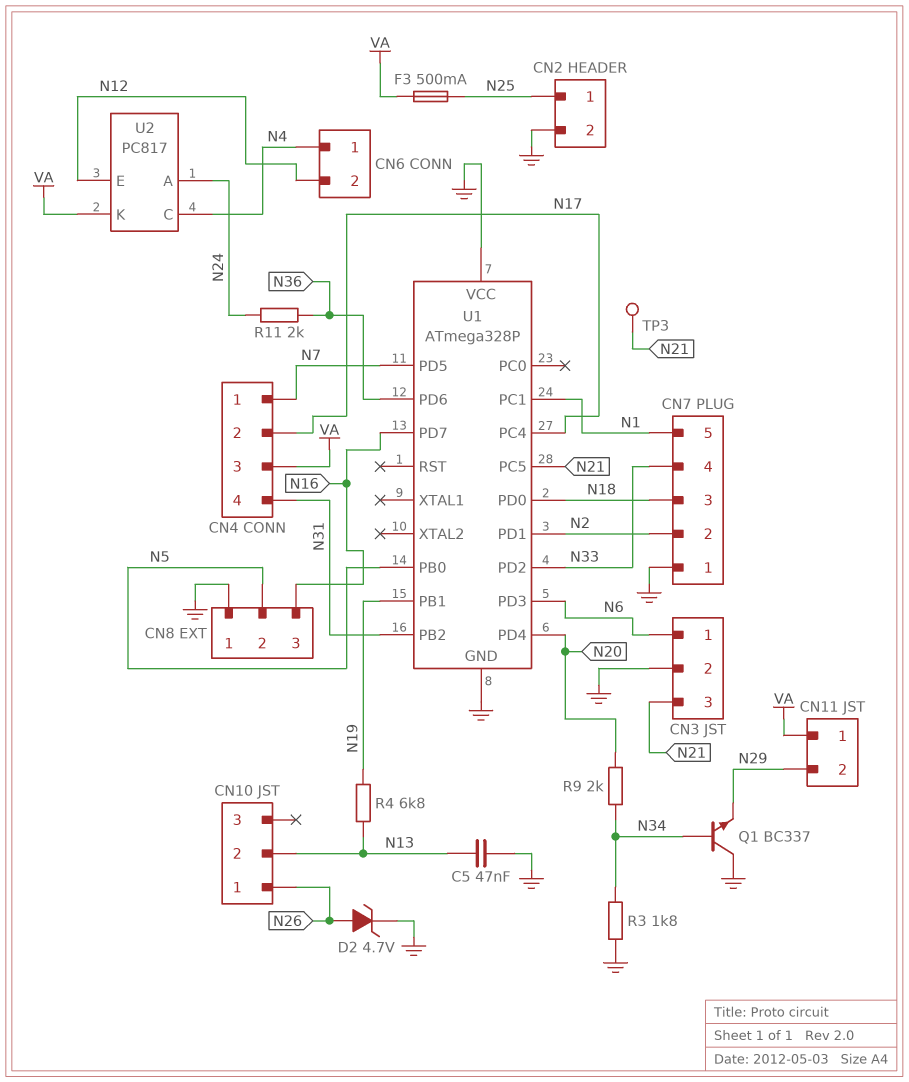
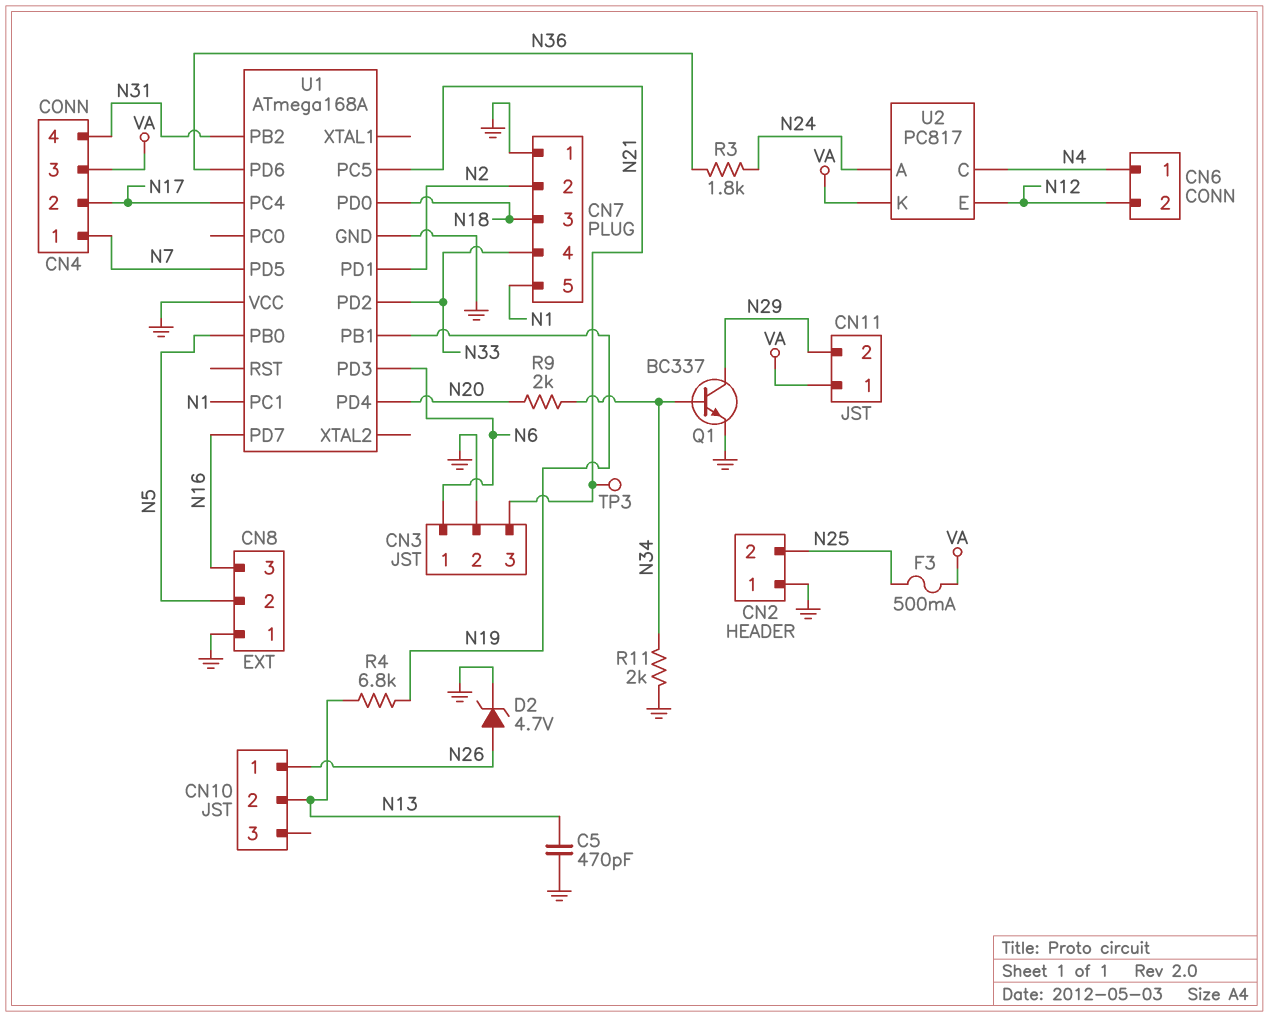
C5: 47nF (GND, N13) -> 470pF (GND, N13)
CN2 pin 1: N25 -> GND
CN2 pin 2: GND -> N25
Q1: NPN BC337 (B N34, C GND, E N29) -> NPN BC337 (B N34, C N29, E GND)
R3: 1.8k (GND, N34) -> 1.8k (N24, N36)
R11: 2k (N24, N36) -> 2k (GND, N34)
U1: ATmega328P -> ATmega168A

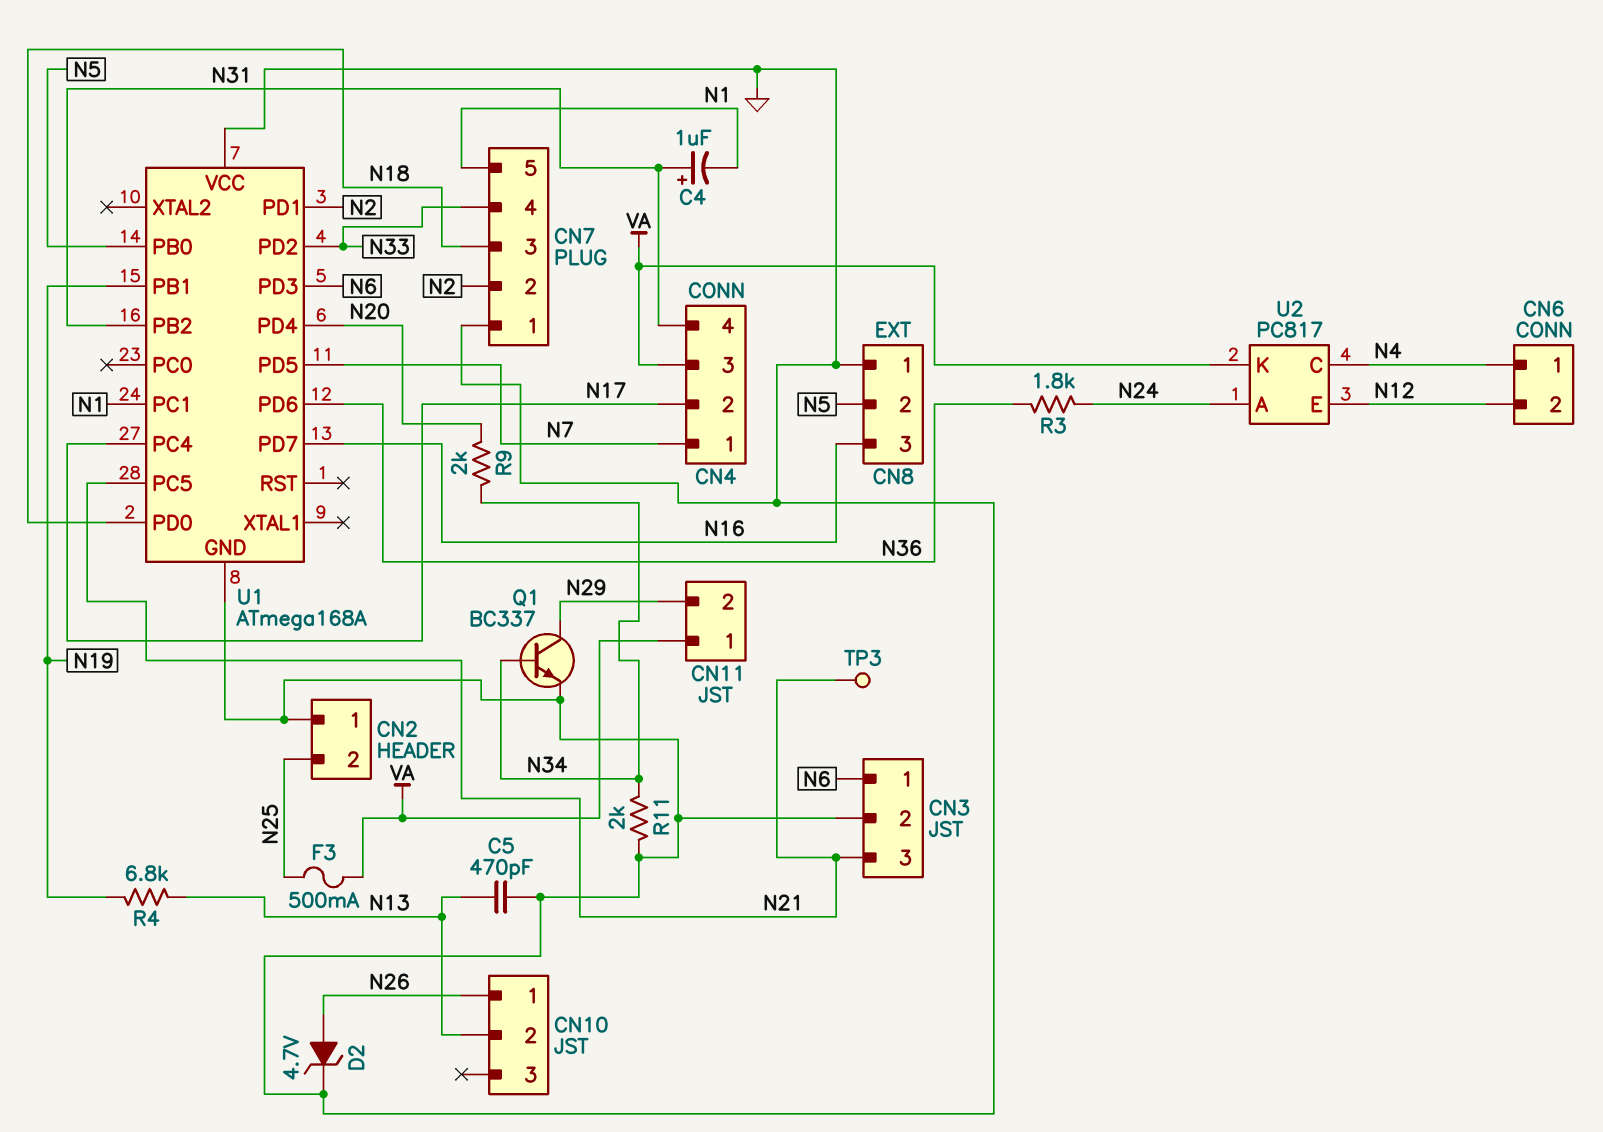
C4: none -> 1uF (plus N31, minus N1)

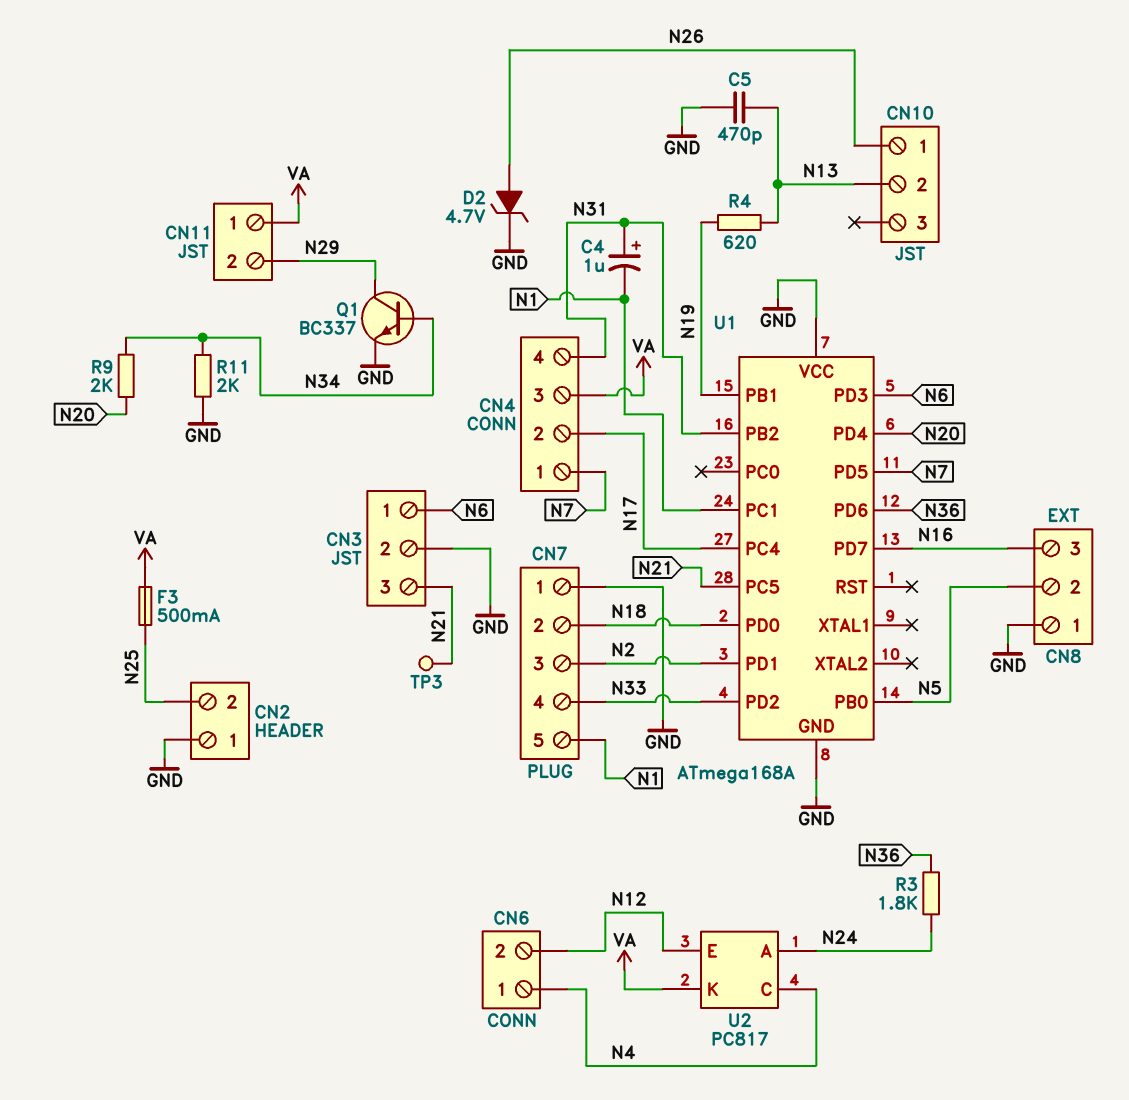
CN7 pin 2: N2 -> N18
CN7 pin 3: N18 -> N2
R4: 6.8k (N13, N19) -> 620 (N13, N19)

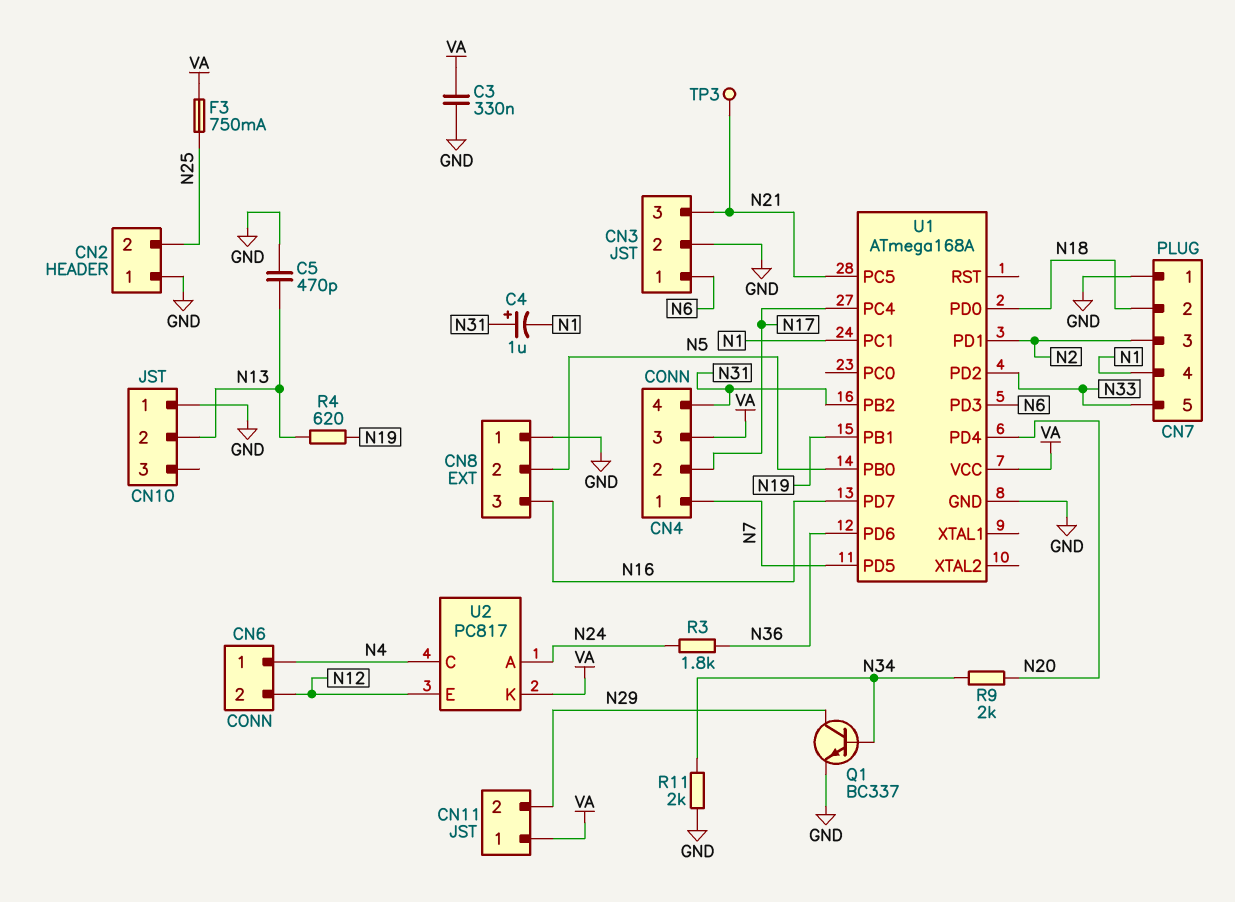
C3: none -> 330nF (GND, VA)
CN7 pin 4: N33 -> N1
CN7 pin 5: N1 -> N33
CN10 pin 1: N26 -> GND
D2: zener 4.7V (A N26, K GND) -> none
F3: 500mA (N25, VA) -> 750mA (N25, VA)
U1 pin VCC: GND -> VA

